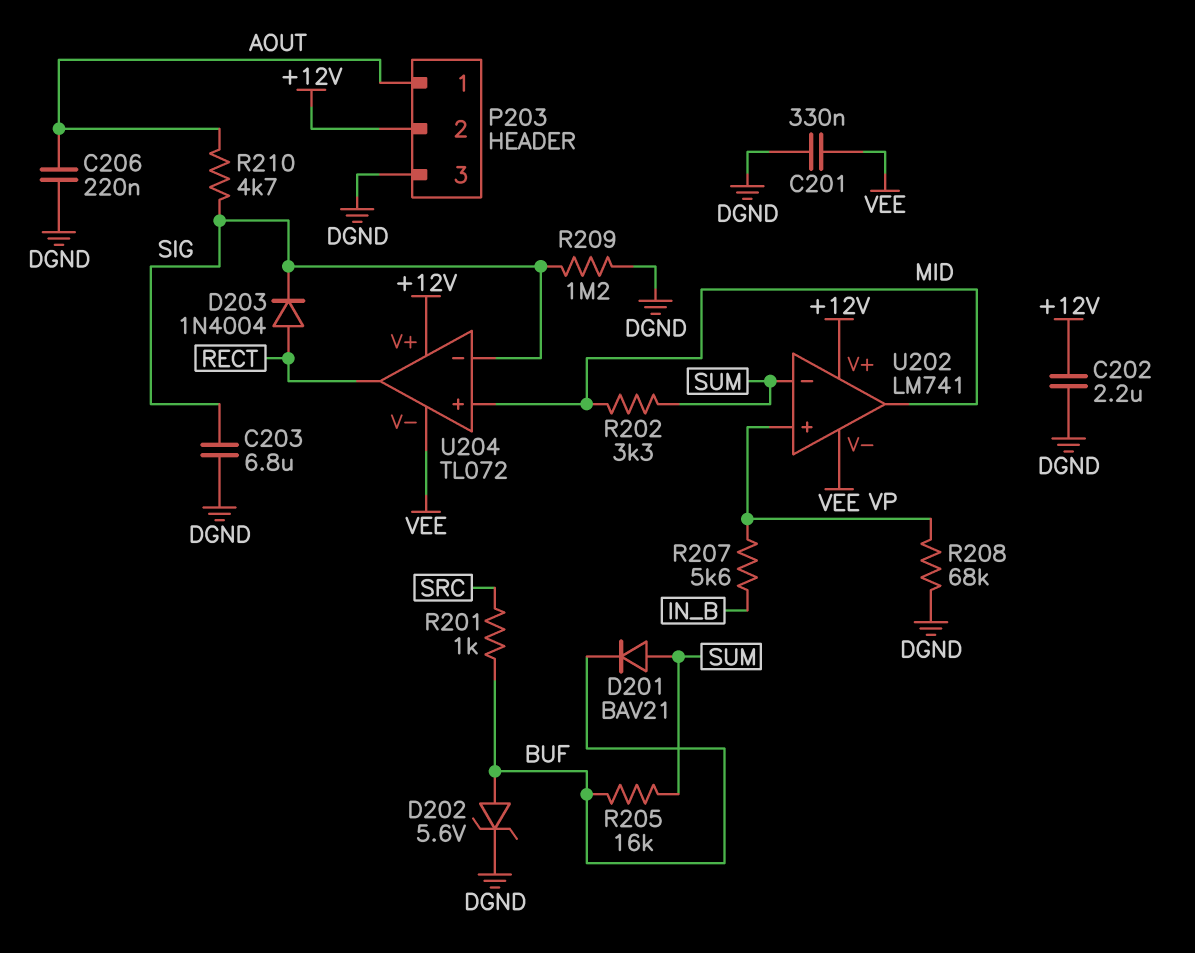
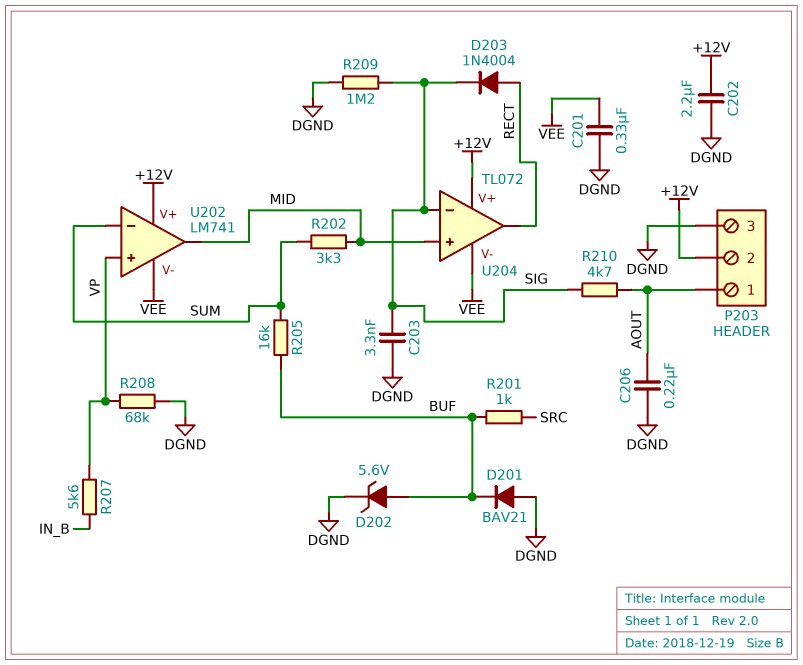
C203: 6.8uF (DGND, SIG) -> 3.3nF (DGND, SIG)
D201: diode BAV21 (A SUM, K BUF) -> diode BAV21 (A DGND, K BUF)

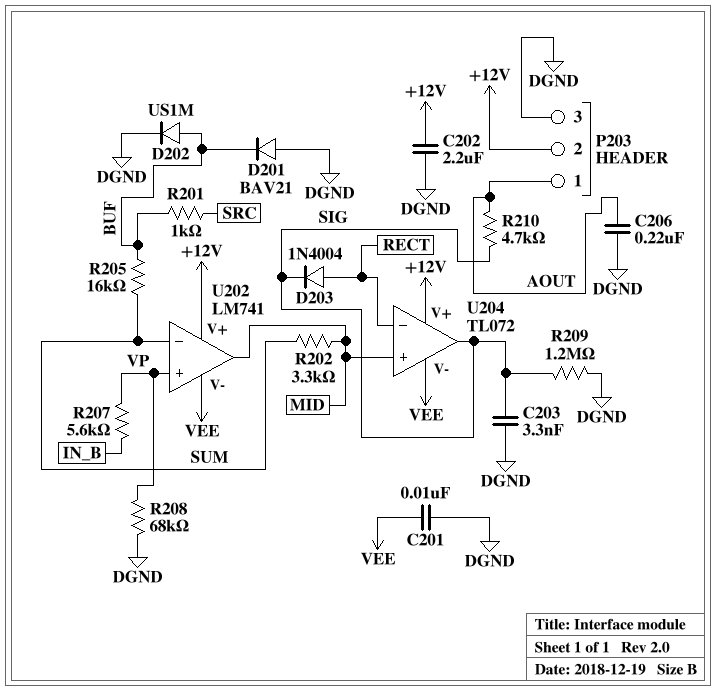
C201: 330nF (DGND, VEE) -> 10nF (DGND, VEE)
D202: zener 5.6V (A BUF, K DGND) -> diode US1M (A BUF, K DGND)
U204 pin in-: SIG -> RECT
U204 pin out: RECT -> SIG

